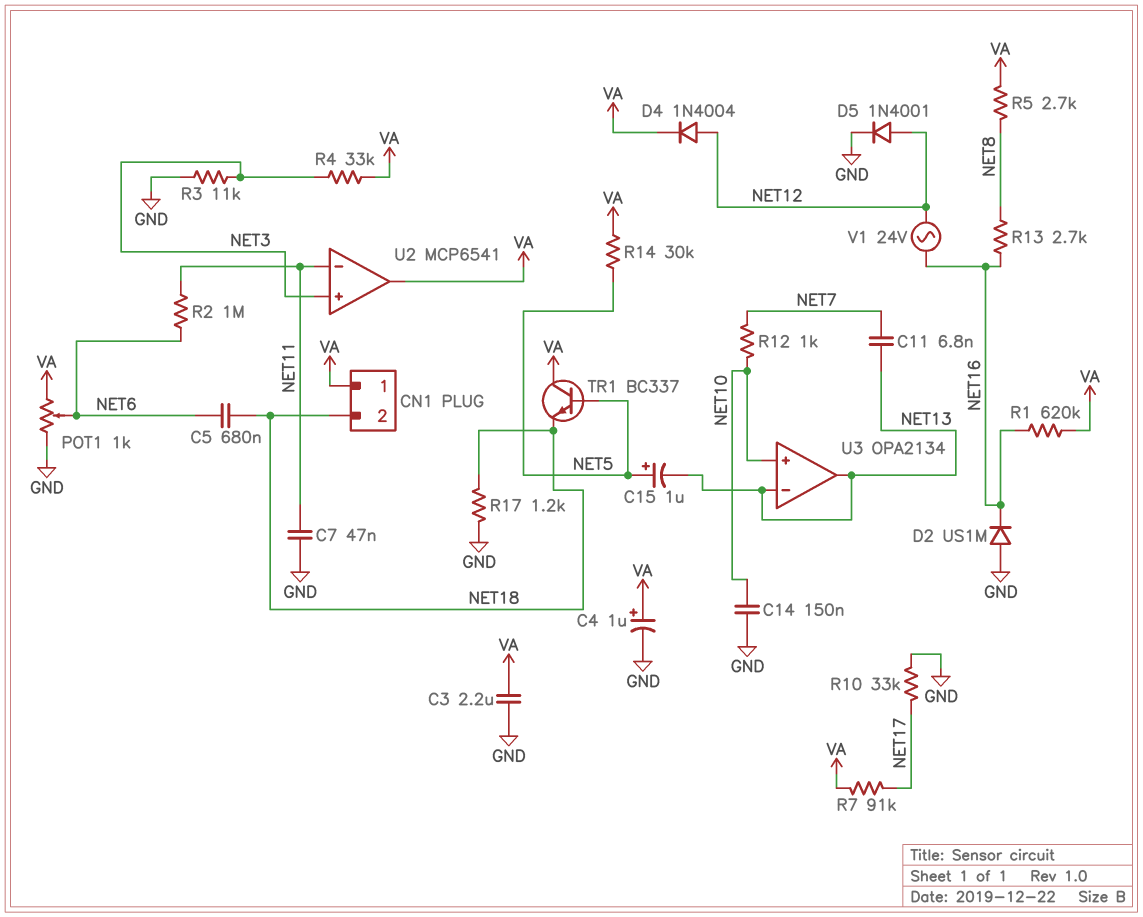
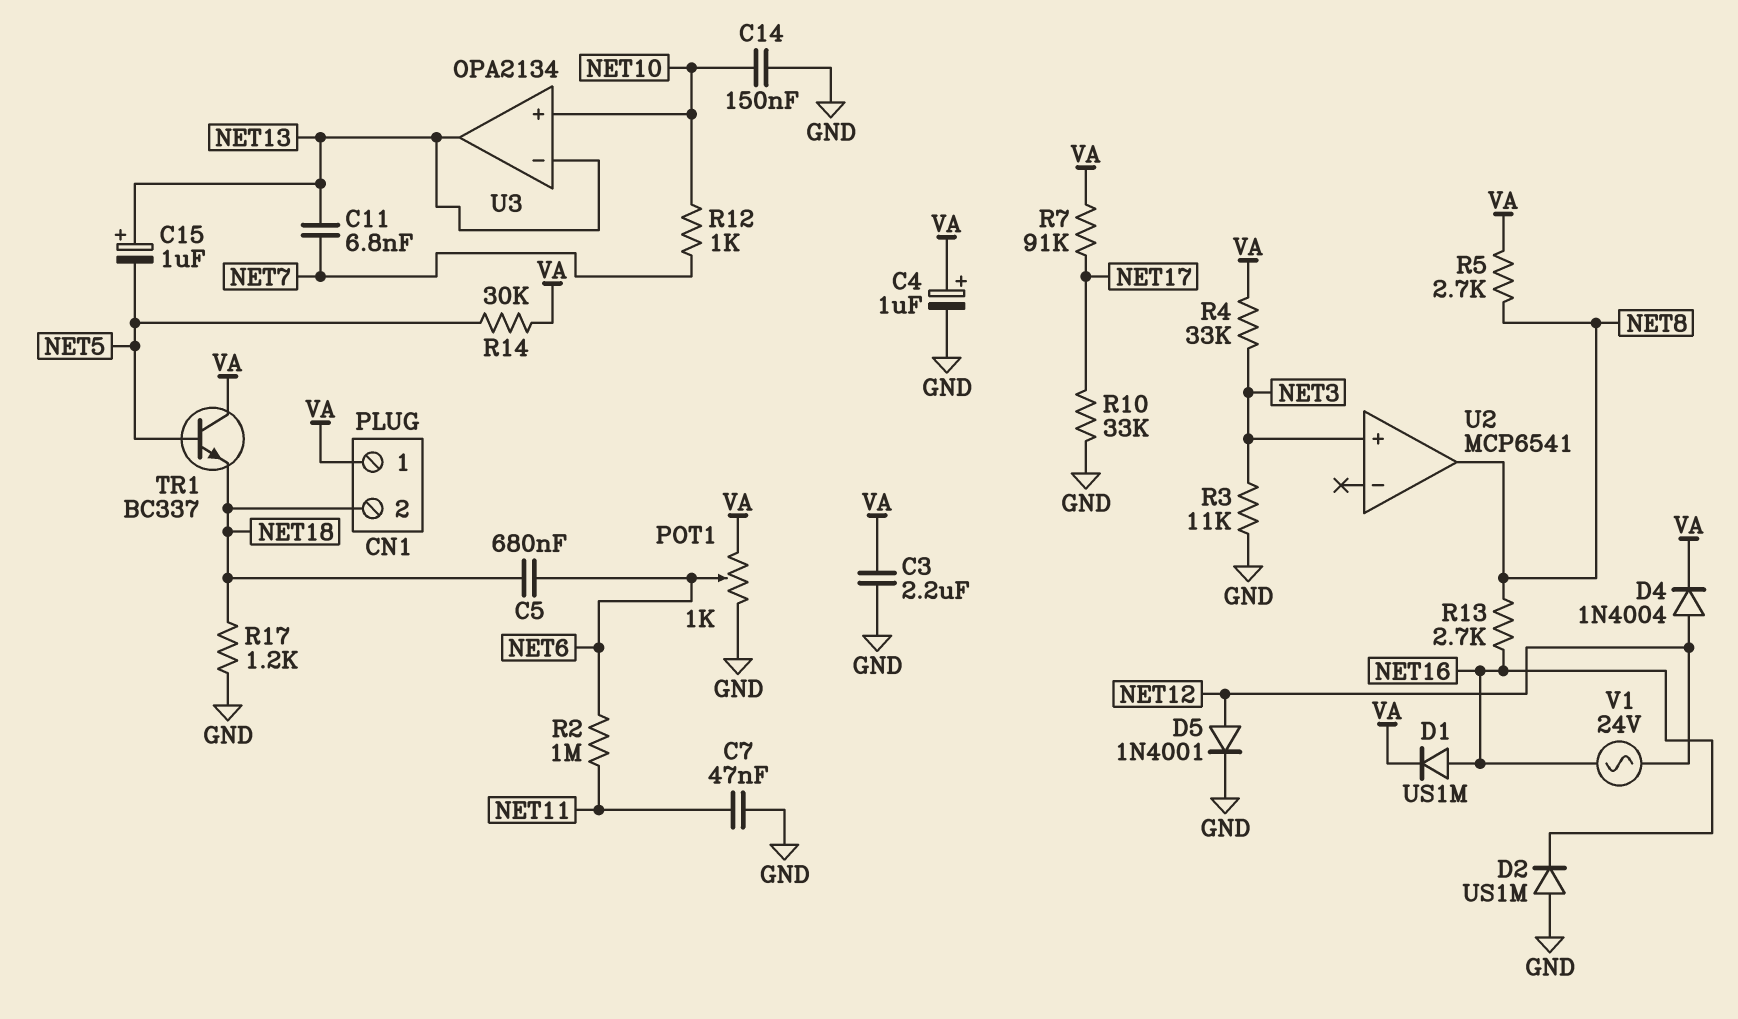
C15: 1uF (plus NET5, minus NET13) -> 1uF (plus NET13, minus NET5)
D1: none -> diode US1M (A NET16, K VA)
R1: 620k (NET16, VA) -> none
U2 pin in-: NET11 -> none
U2 pin out: VA -> NET8

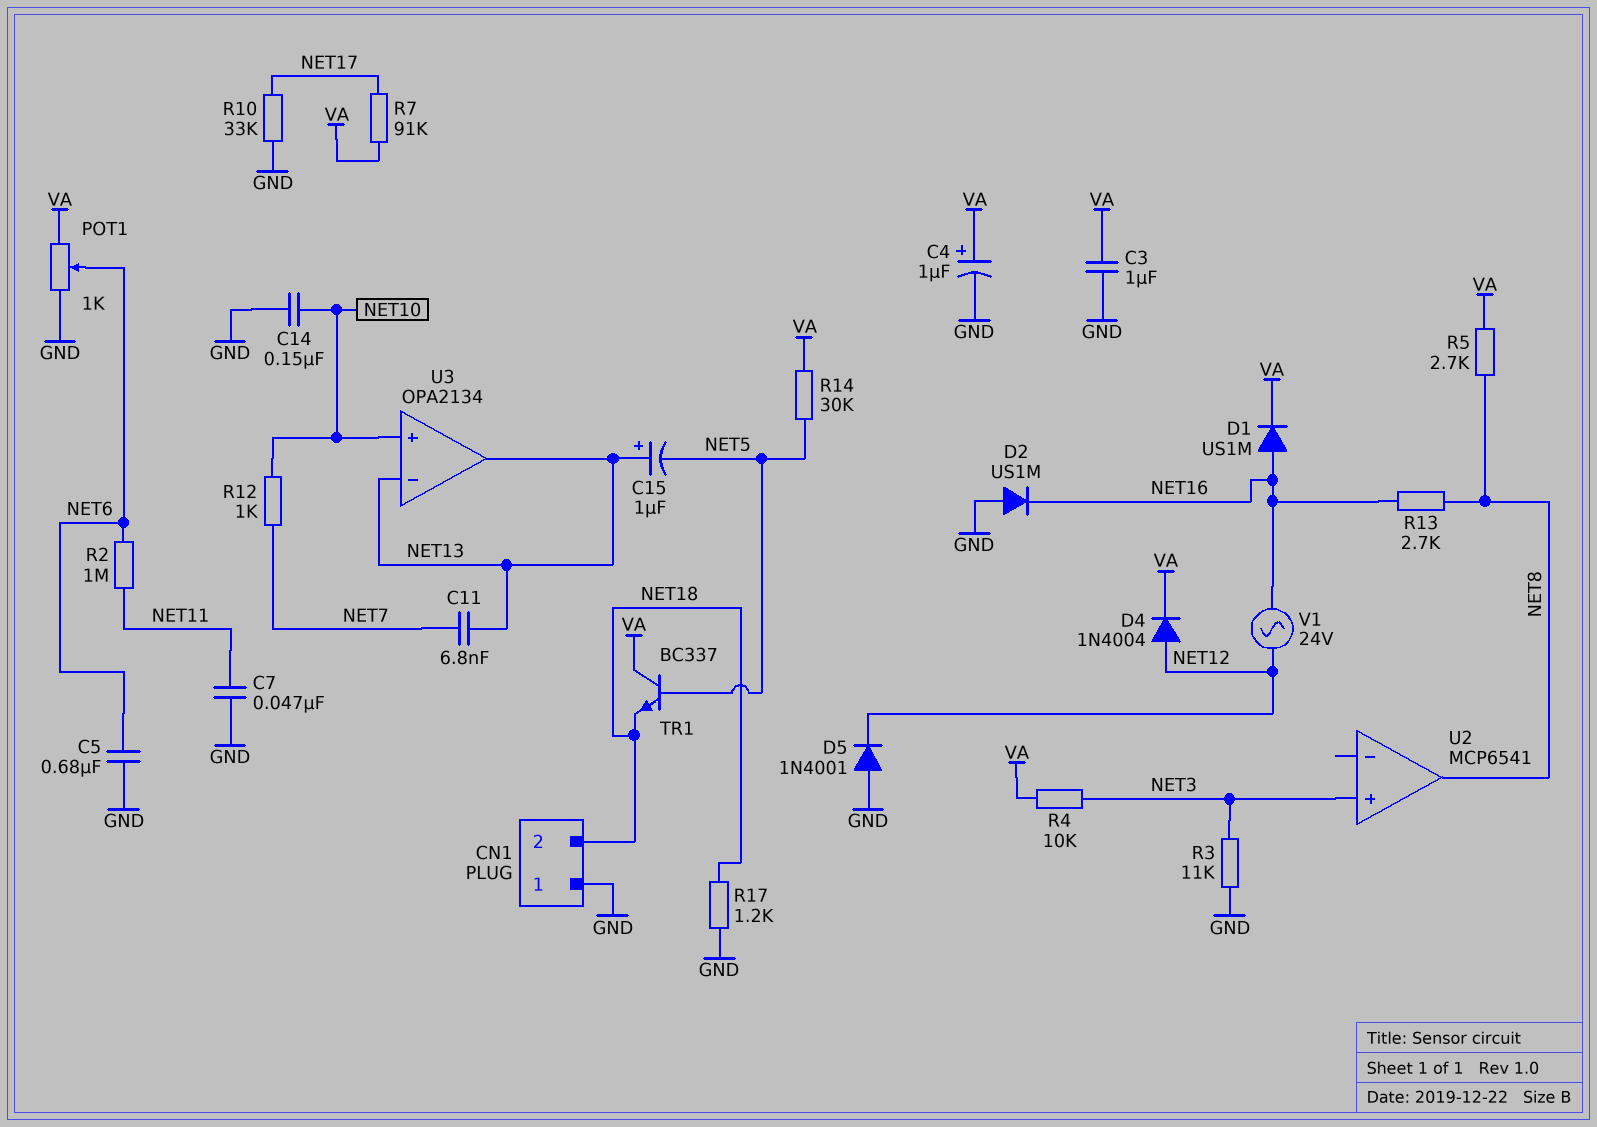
C3: 2.2uF (GND, VA) -> 1uF (GND, VA)
C5: 680nF (NET6, NET18) -> 680nF (GND, NET6)
CN1 pin 1: VA -> GND
D5: diode 1N4001 (A NET12, K GND) -> diode 1N4001 (A GND, K NET12)
R4: 33k (NET3, VA) -> 10k (NET3, VA)

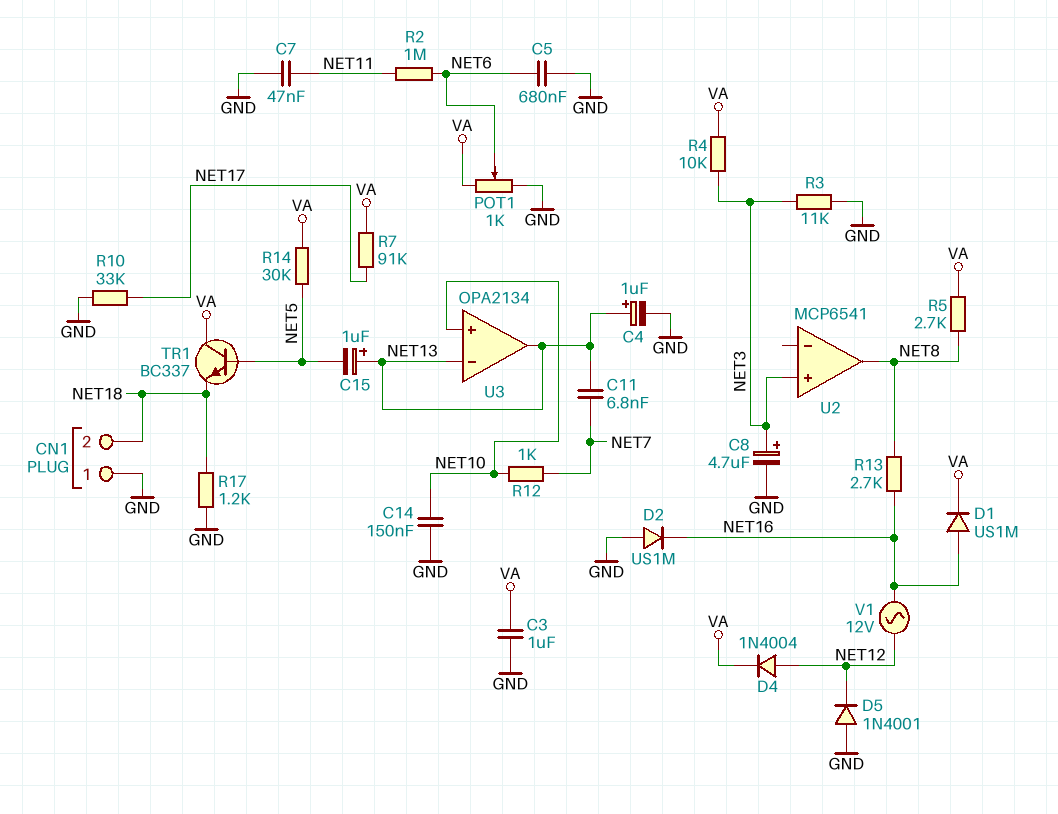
C4: 1uF (plus VA, minus GND) -> 1uF (plus NET13, minus GND)
C8: none -> 4.7uF (plus NET3, minus GND)
V1: AC 24V (NET12, NET16) -> AC 12V (NET12, NET16)

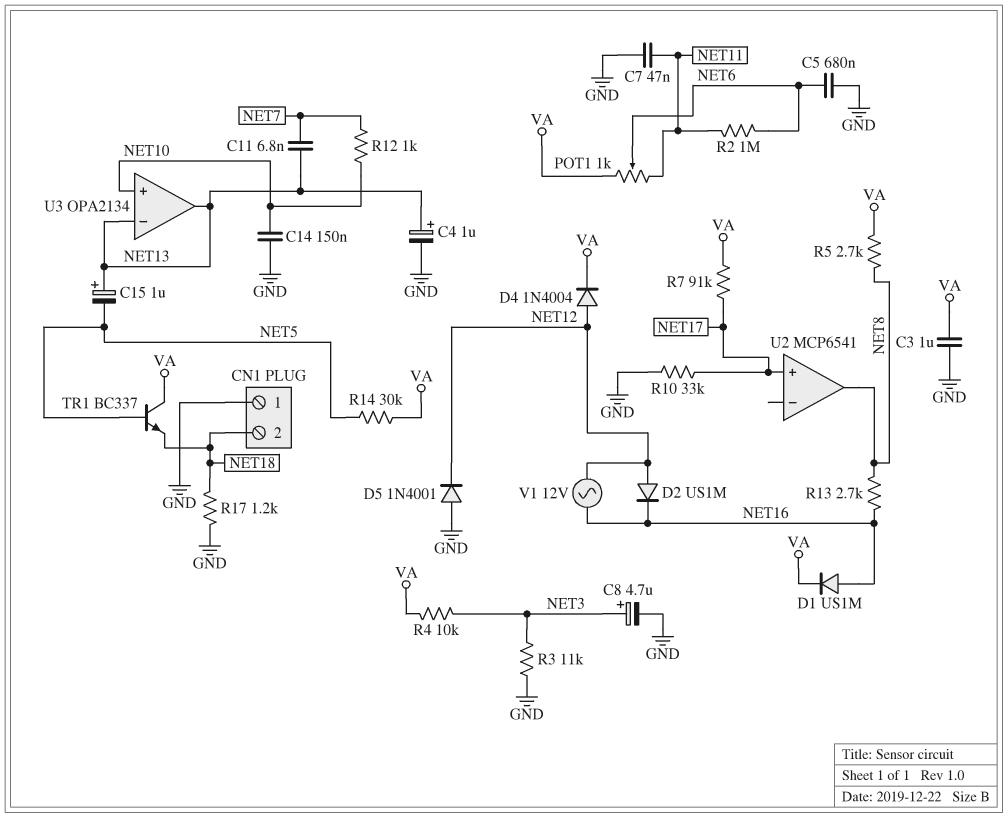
D2: diode US1M (A GND, K NET16) -> diode US1M (A NET12, K NET16)
POT1: 1k (GND, VA, wiper NET6) -> 1k (NET11, VA, wiper NET6)
U2 pin in+: NET3 -> NET17

